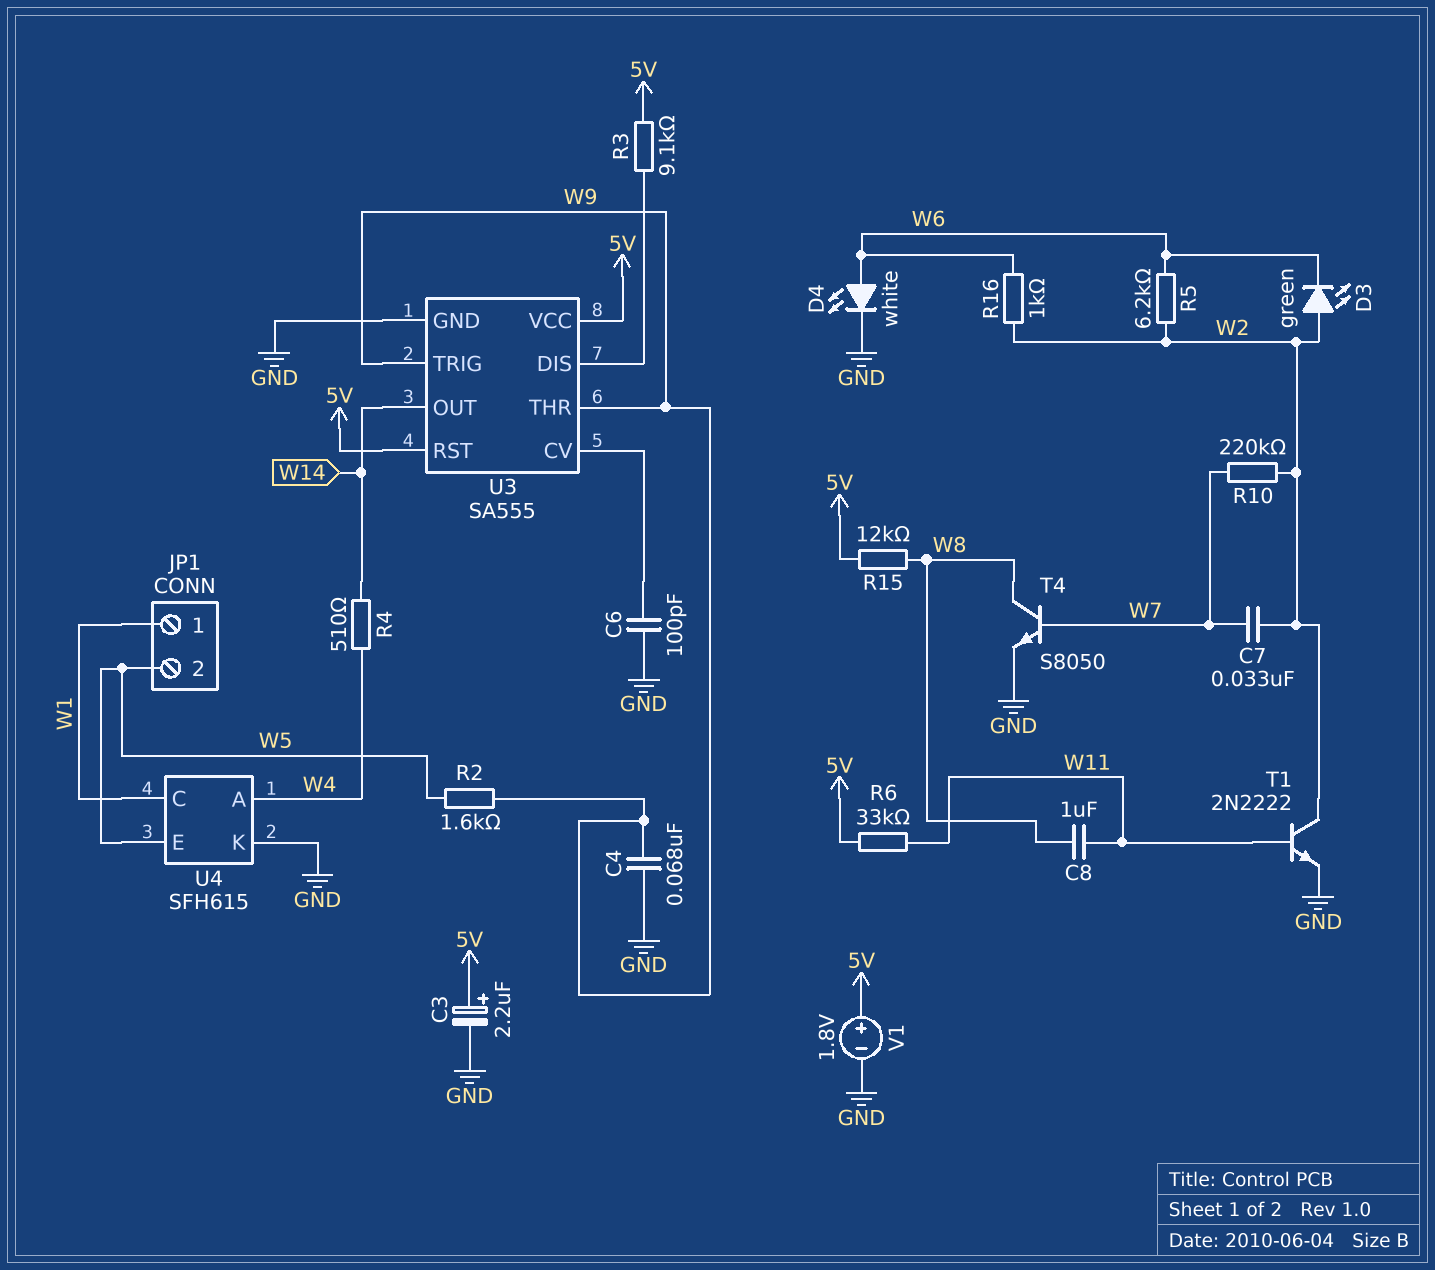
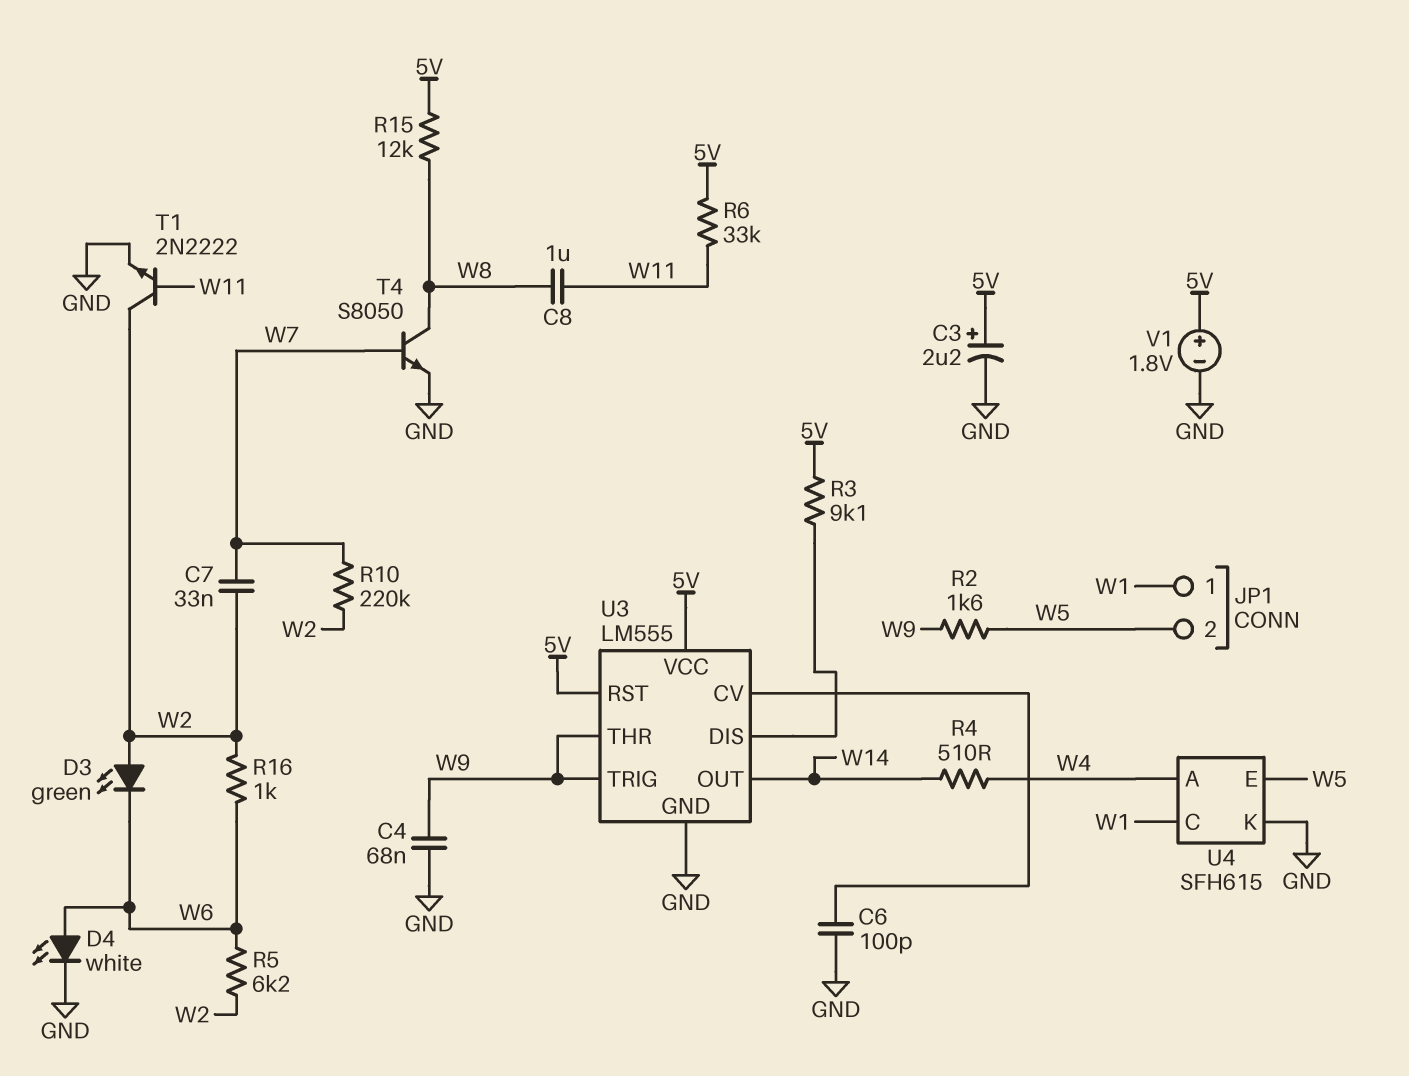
U3: SA555 -> LM555

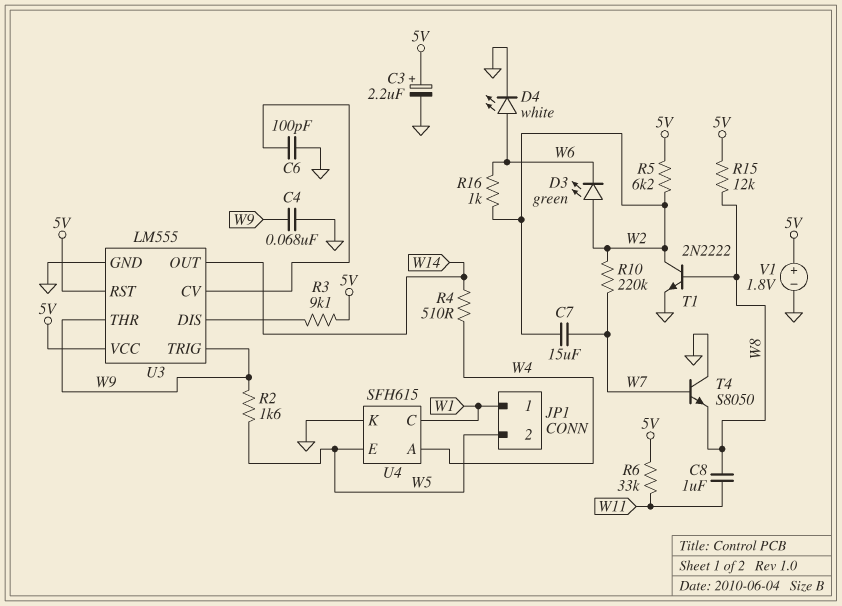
C7: 33nF (W2, W7) -> 15uF (W2, W7)
R5: 6.2k (W2, W6) -> 6.2k (5V, W2)
T1: NPN 2N2222 (B W11, C W2, E GND) -> NPN 2N2222 (B W8, C W2, E GND)
T4: NPN S8050 (B W7, C W8, E GND) -> NPN S8050 (B W7, C GND, E W8)

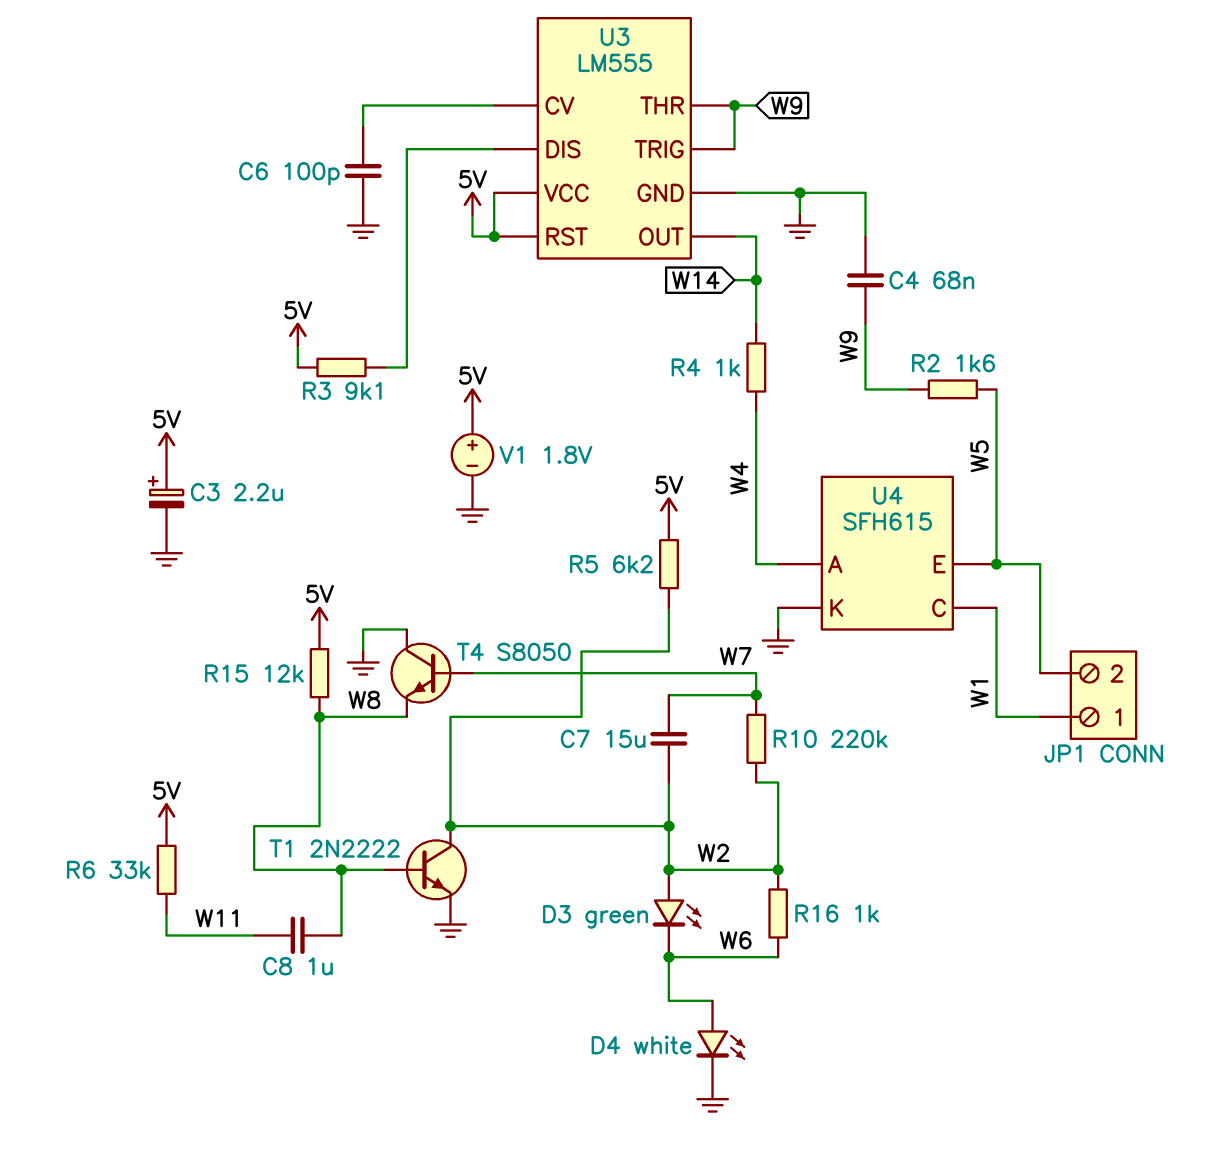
R4: 510 (W4, W14) -> 1k (W4, W14)

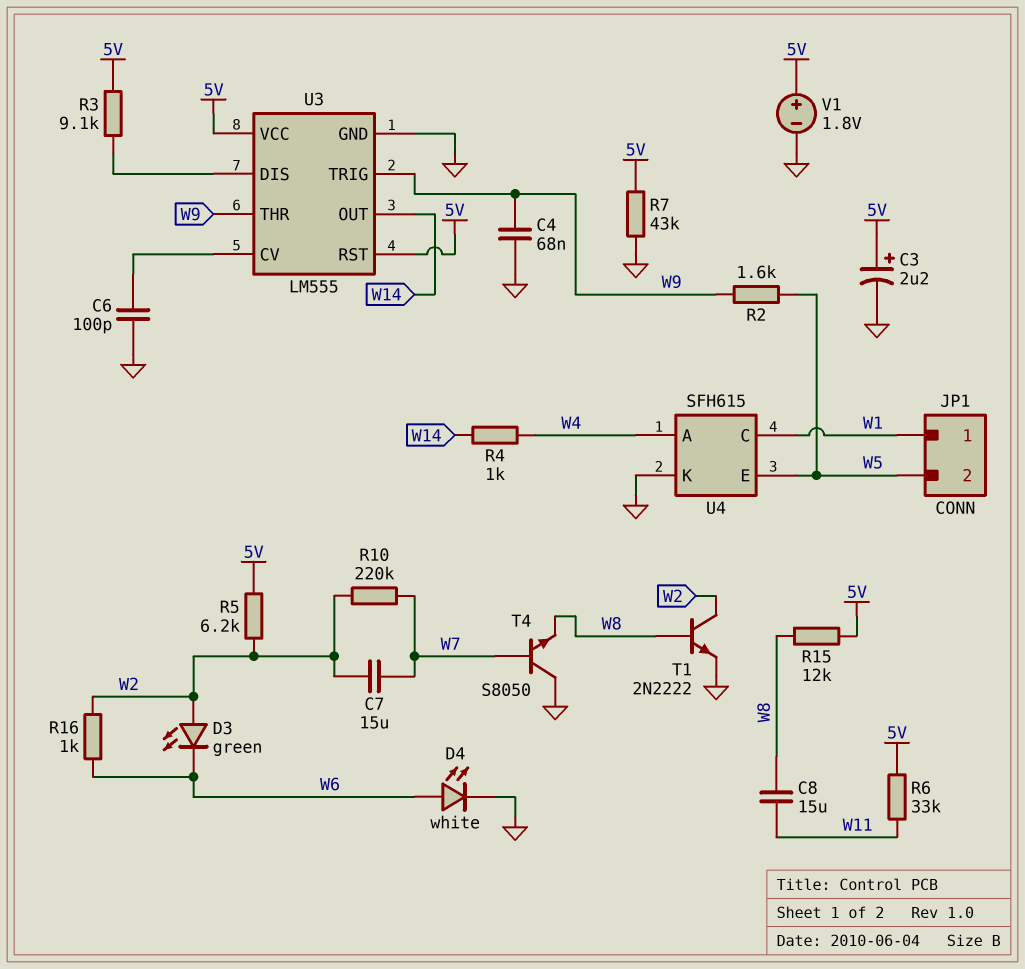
C8: 1uF (W8, W11) -> 15uF (W8, W11)
R7: none -> 43k (5V, GND)

